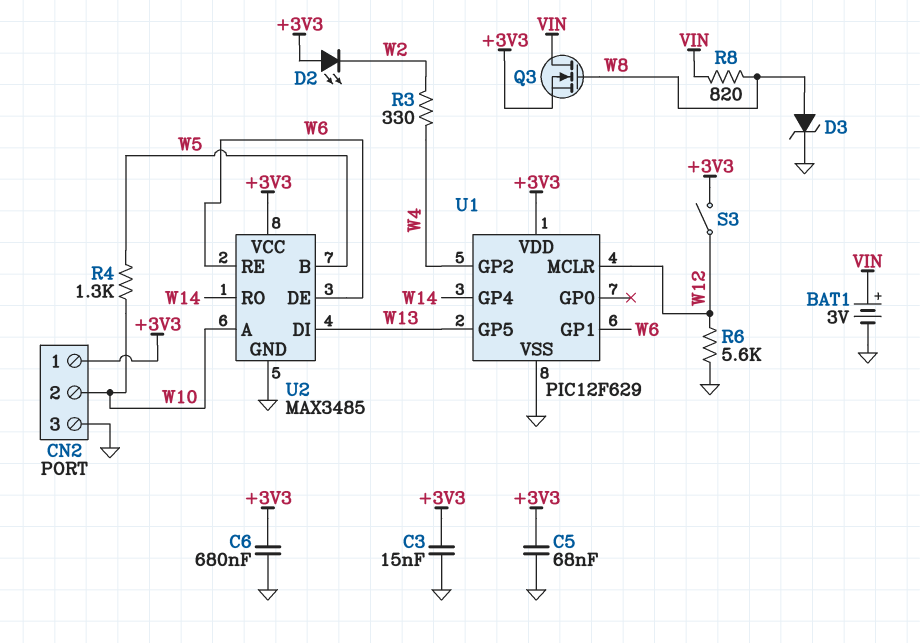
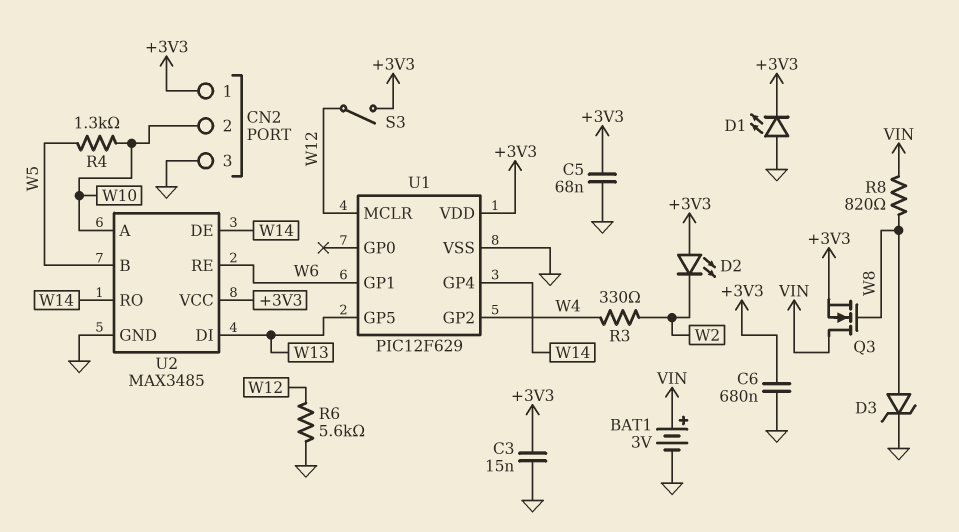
D1: none -> LED (A GND, K +3V3)
U2 pin DE: W6 -> W14

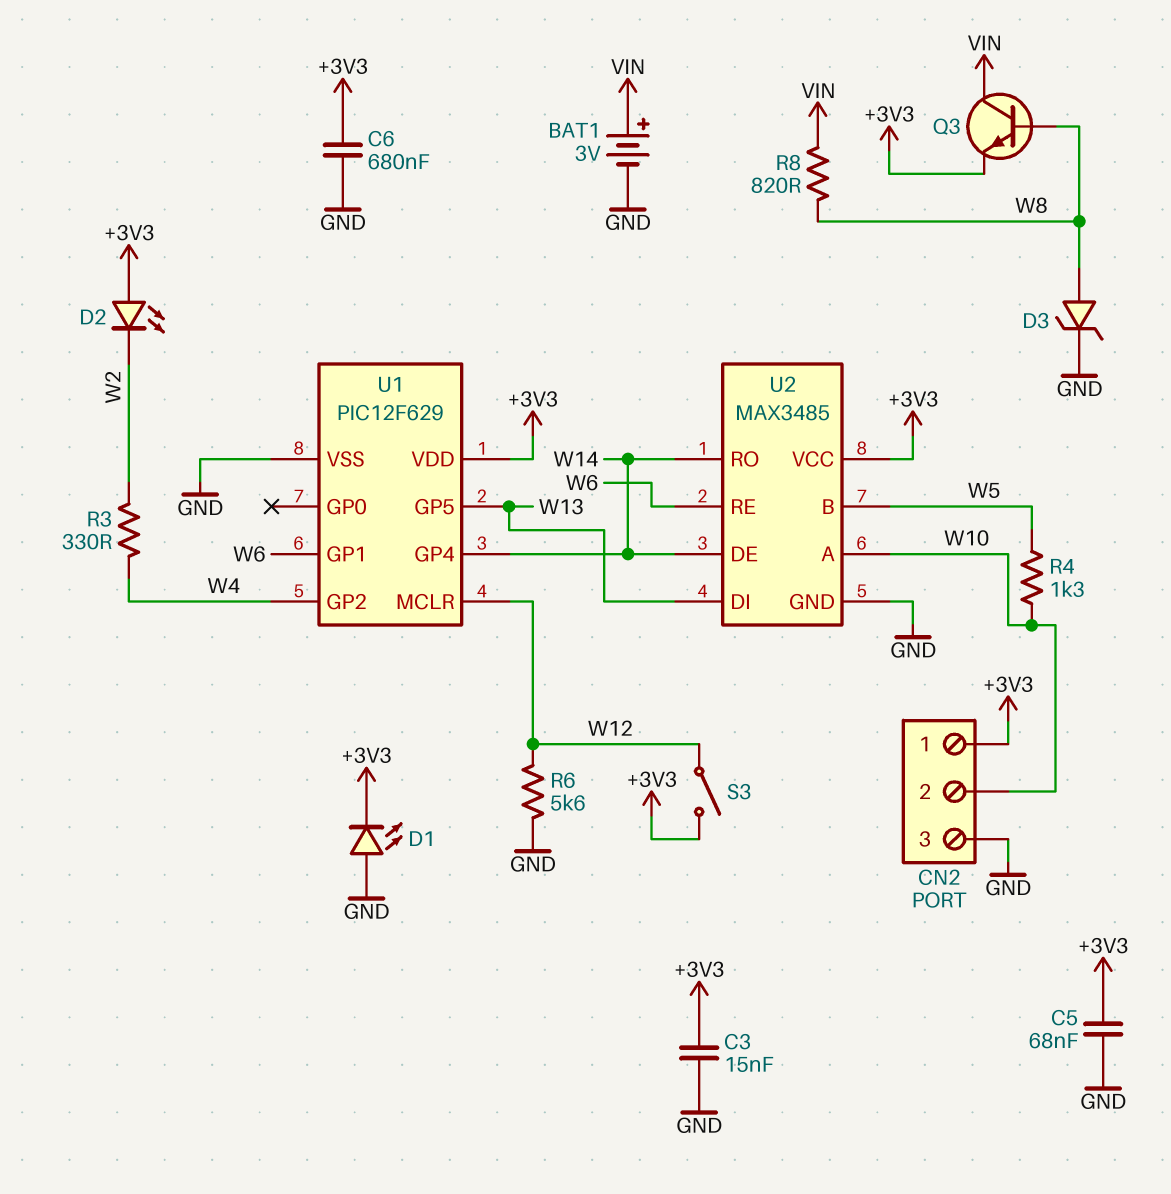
Q3: NMOS (G W8, D VIN, S +3V3) -> NPN (B W8, C VIN, E +3V3)

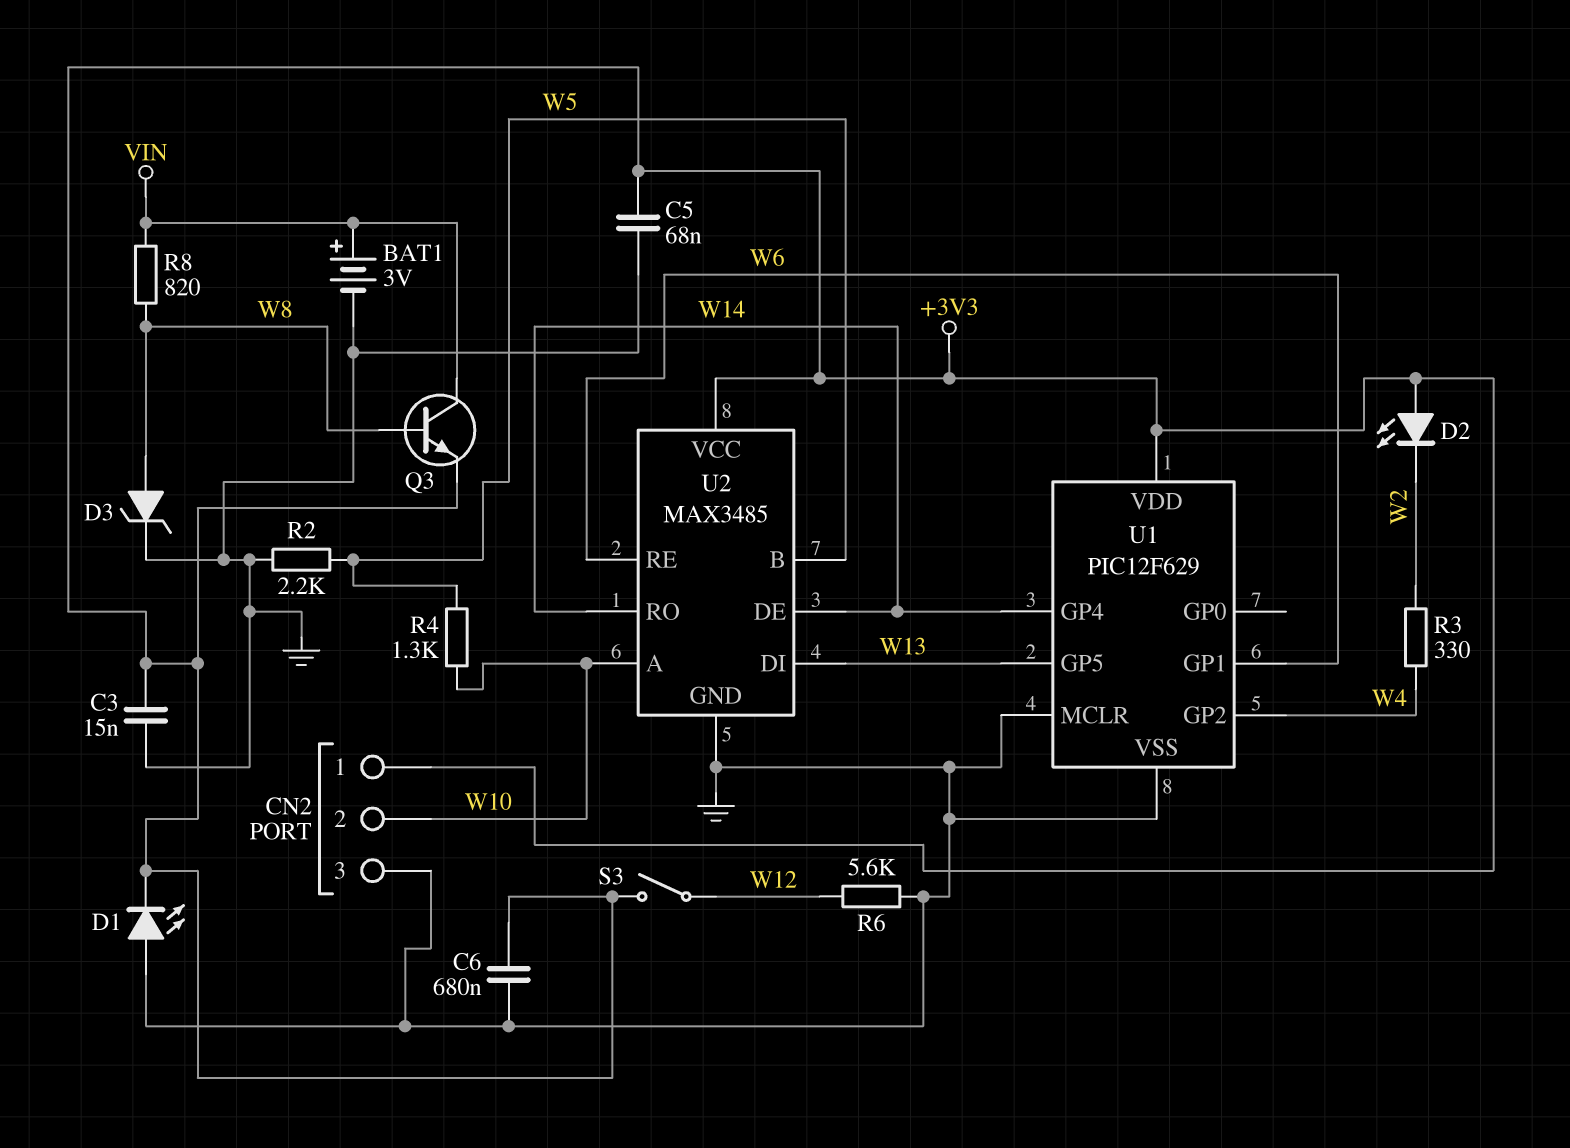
R2: none -> 2.2k (GND, W5)
U1 pin MCLR: W12 -> GND

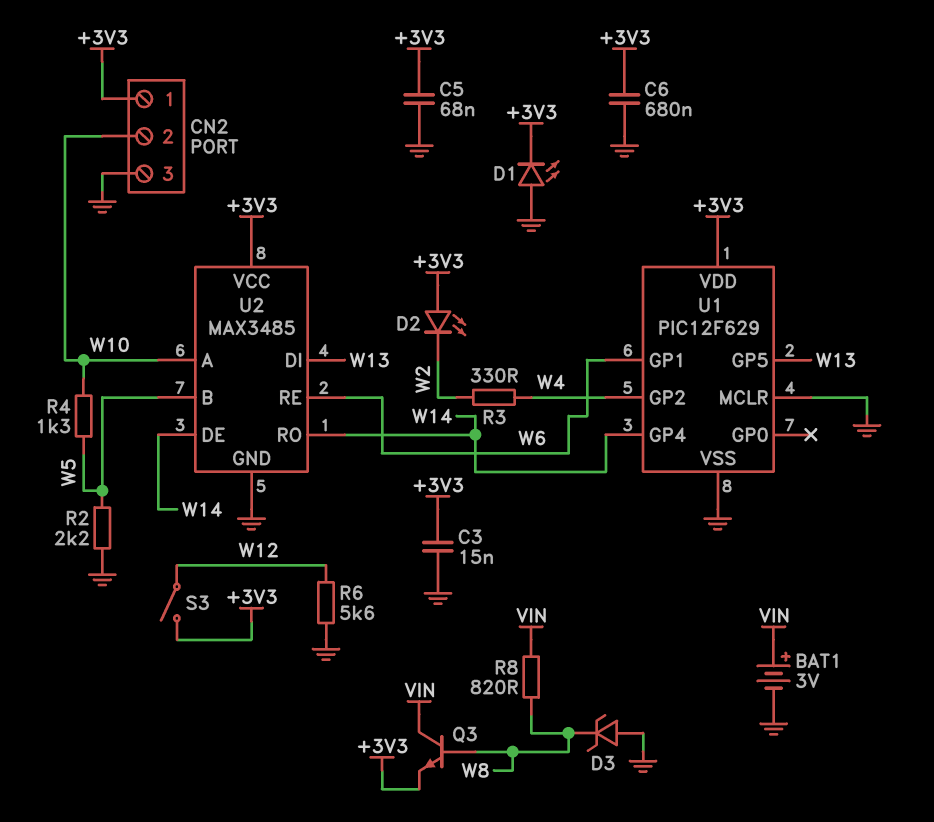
D3: zener (A W8, K GND) -> zener (A GND, K W8)

